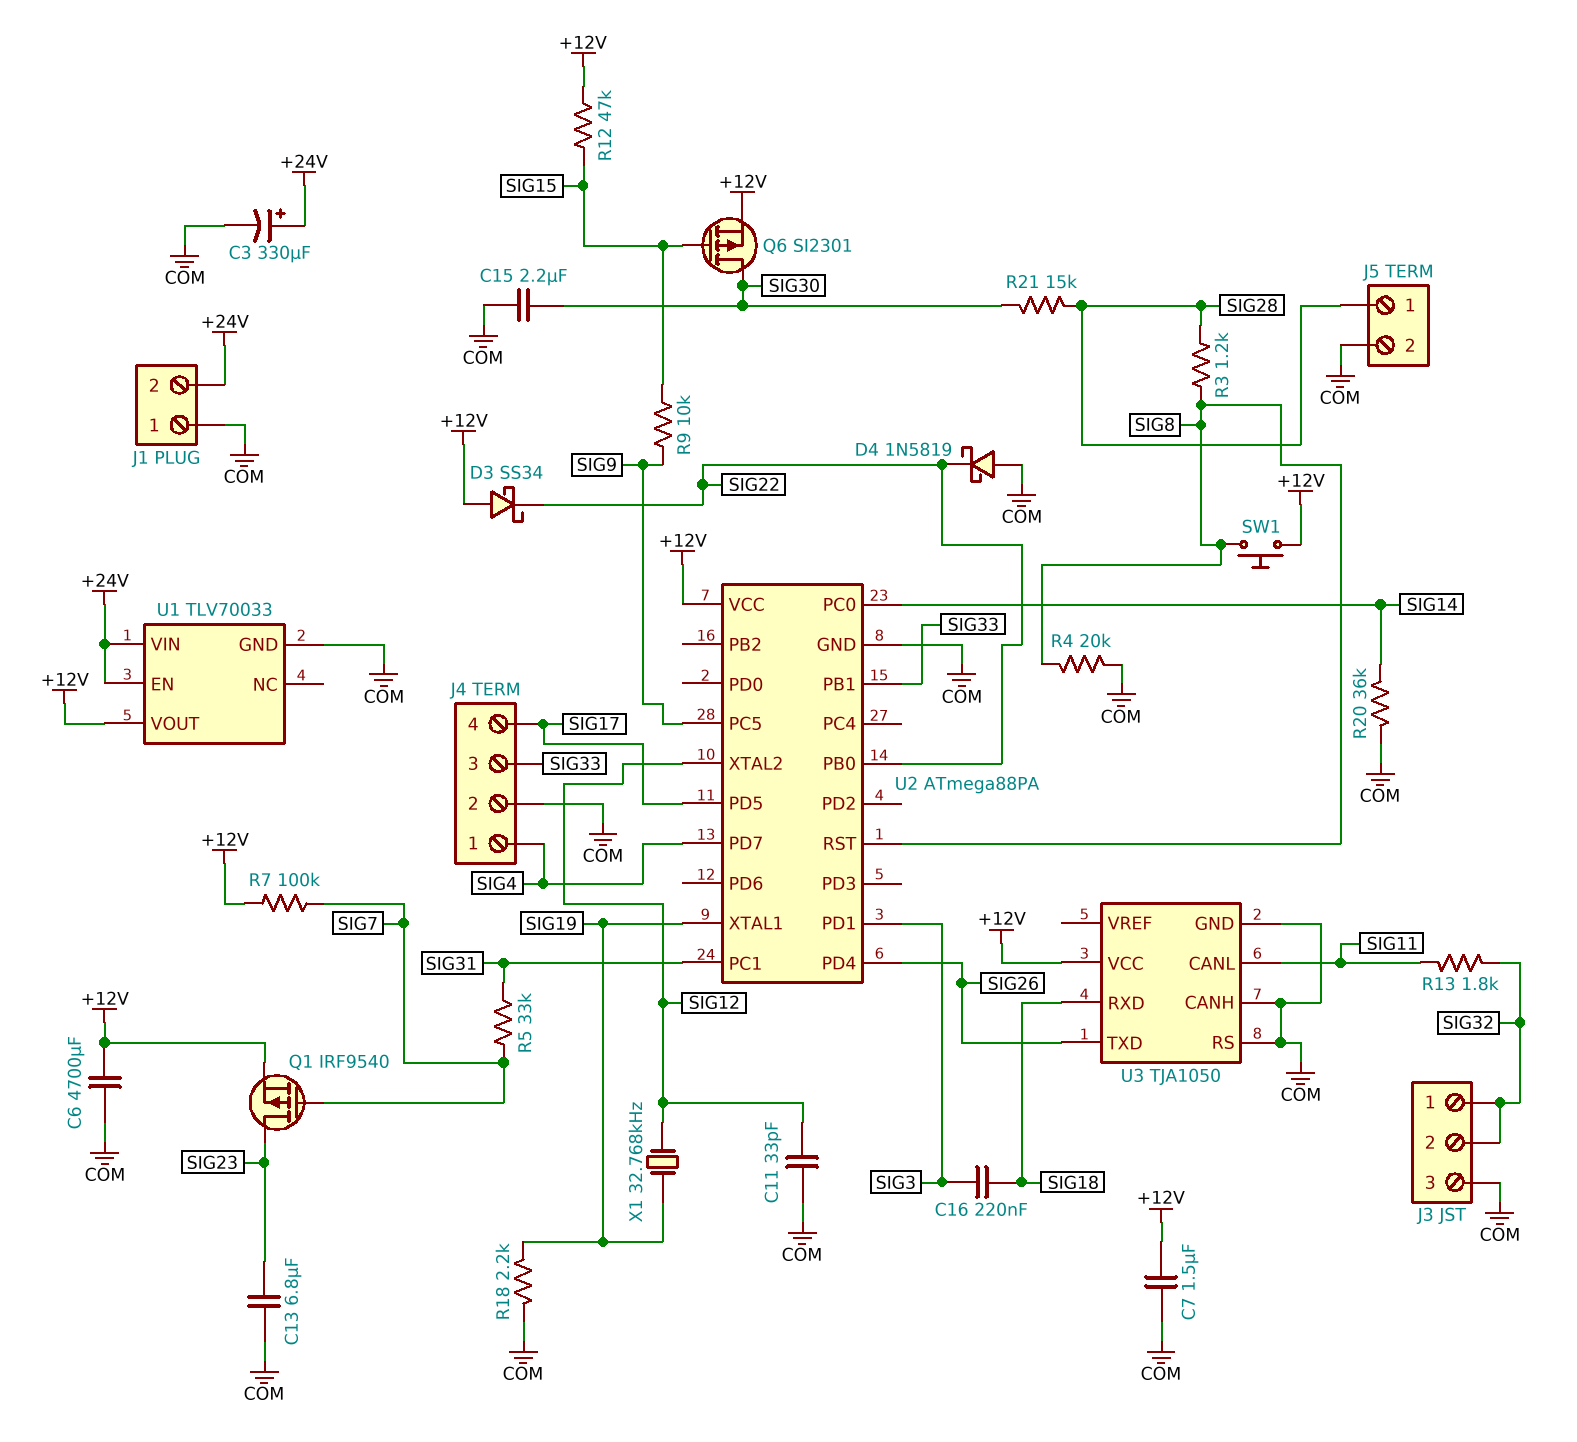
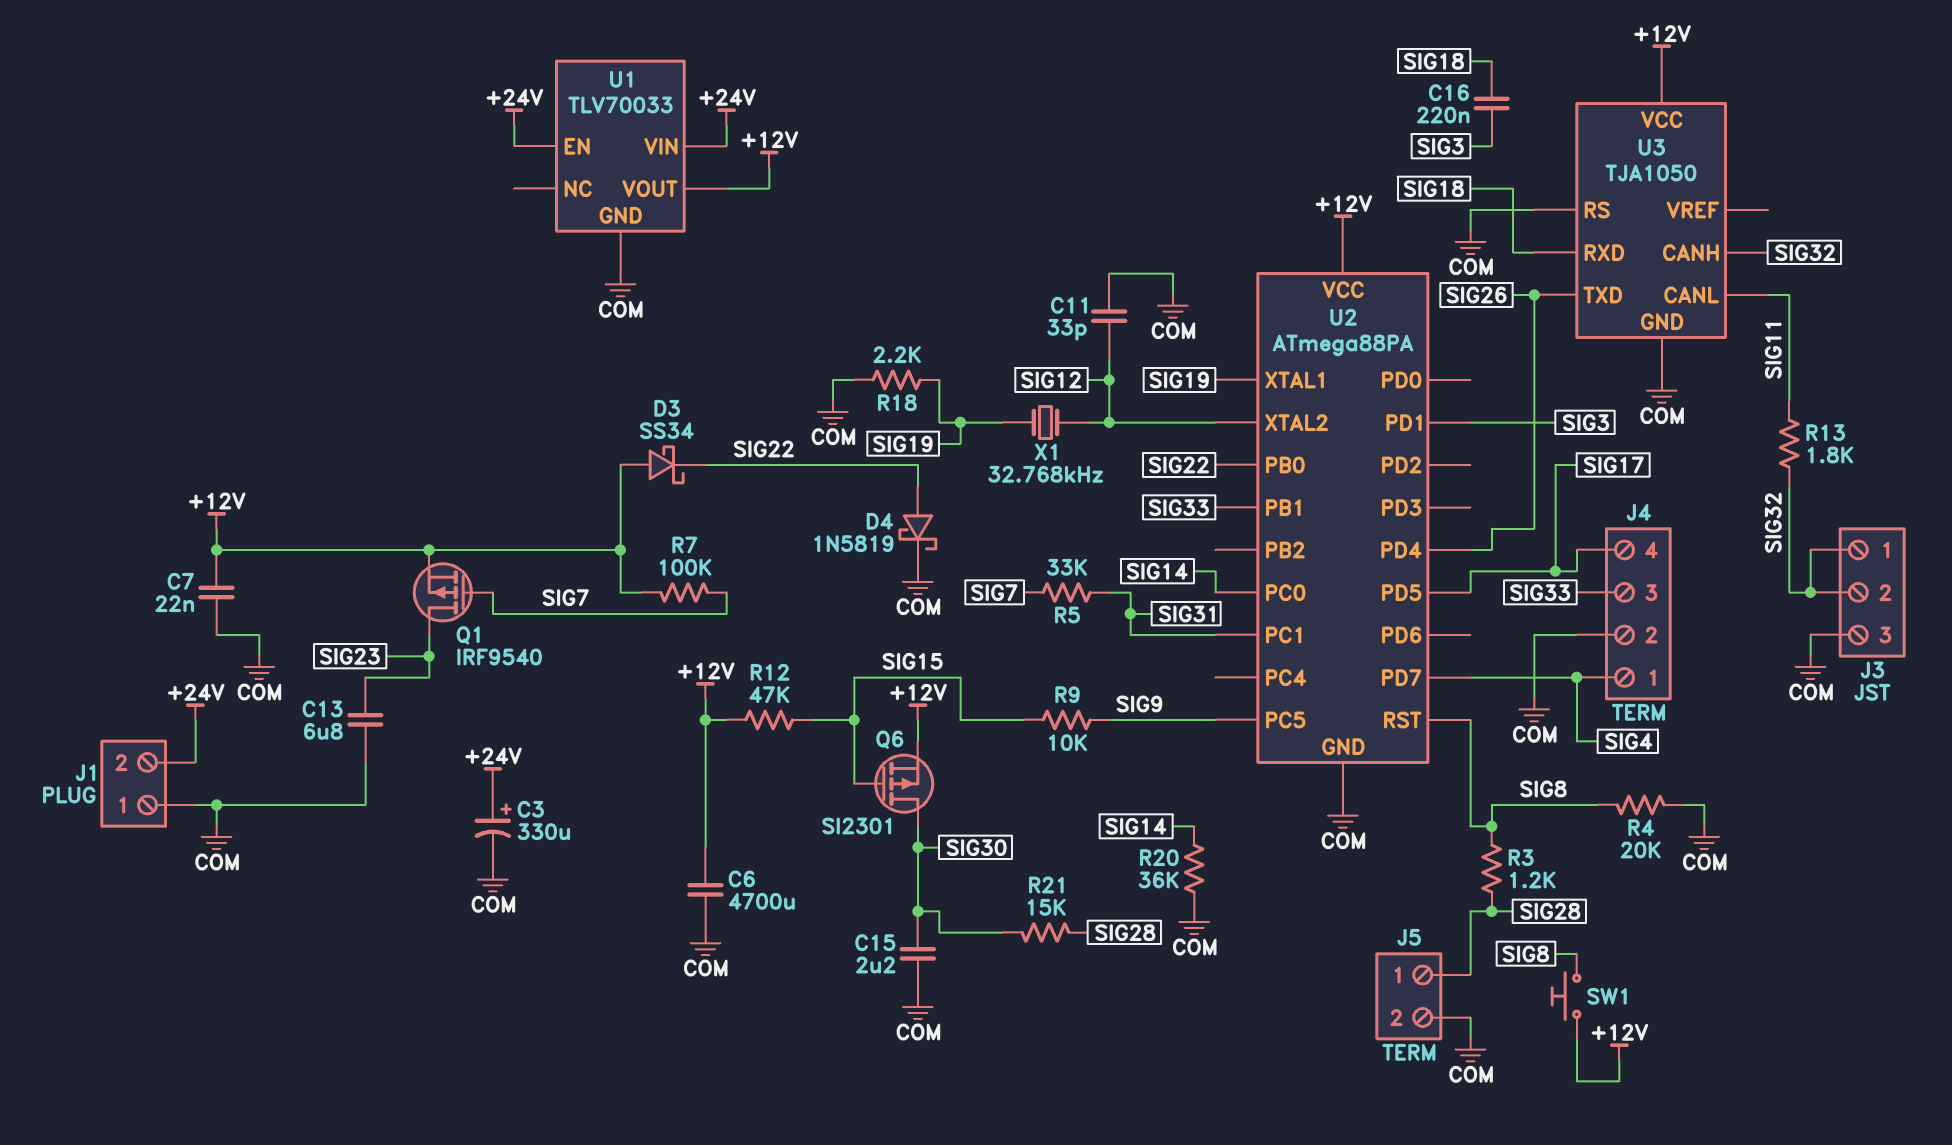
C7: 1.5uF (+12V, COM) -> 22nF (+12V, COM)
D4: schottky 1N5819 (A COM, K SIG22) -> schottky 1N5819 (A SIG22, K COM)
U3 pin CANH: COM -> SIG32

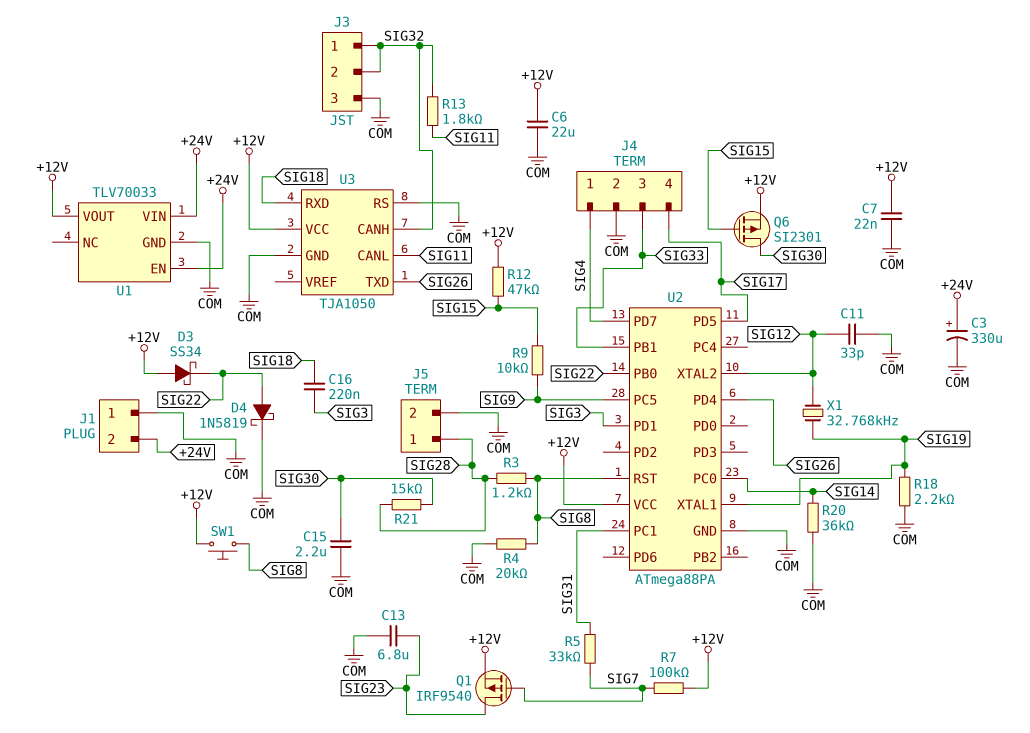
C6: 4700uF (+12V, COM) -> 22uF (+12V, COM)

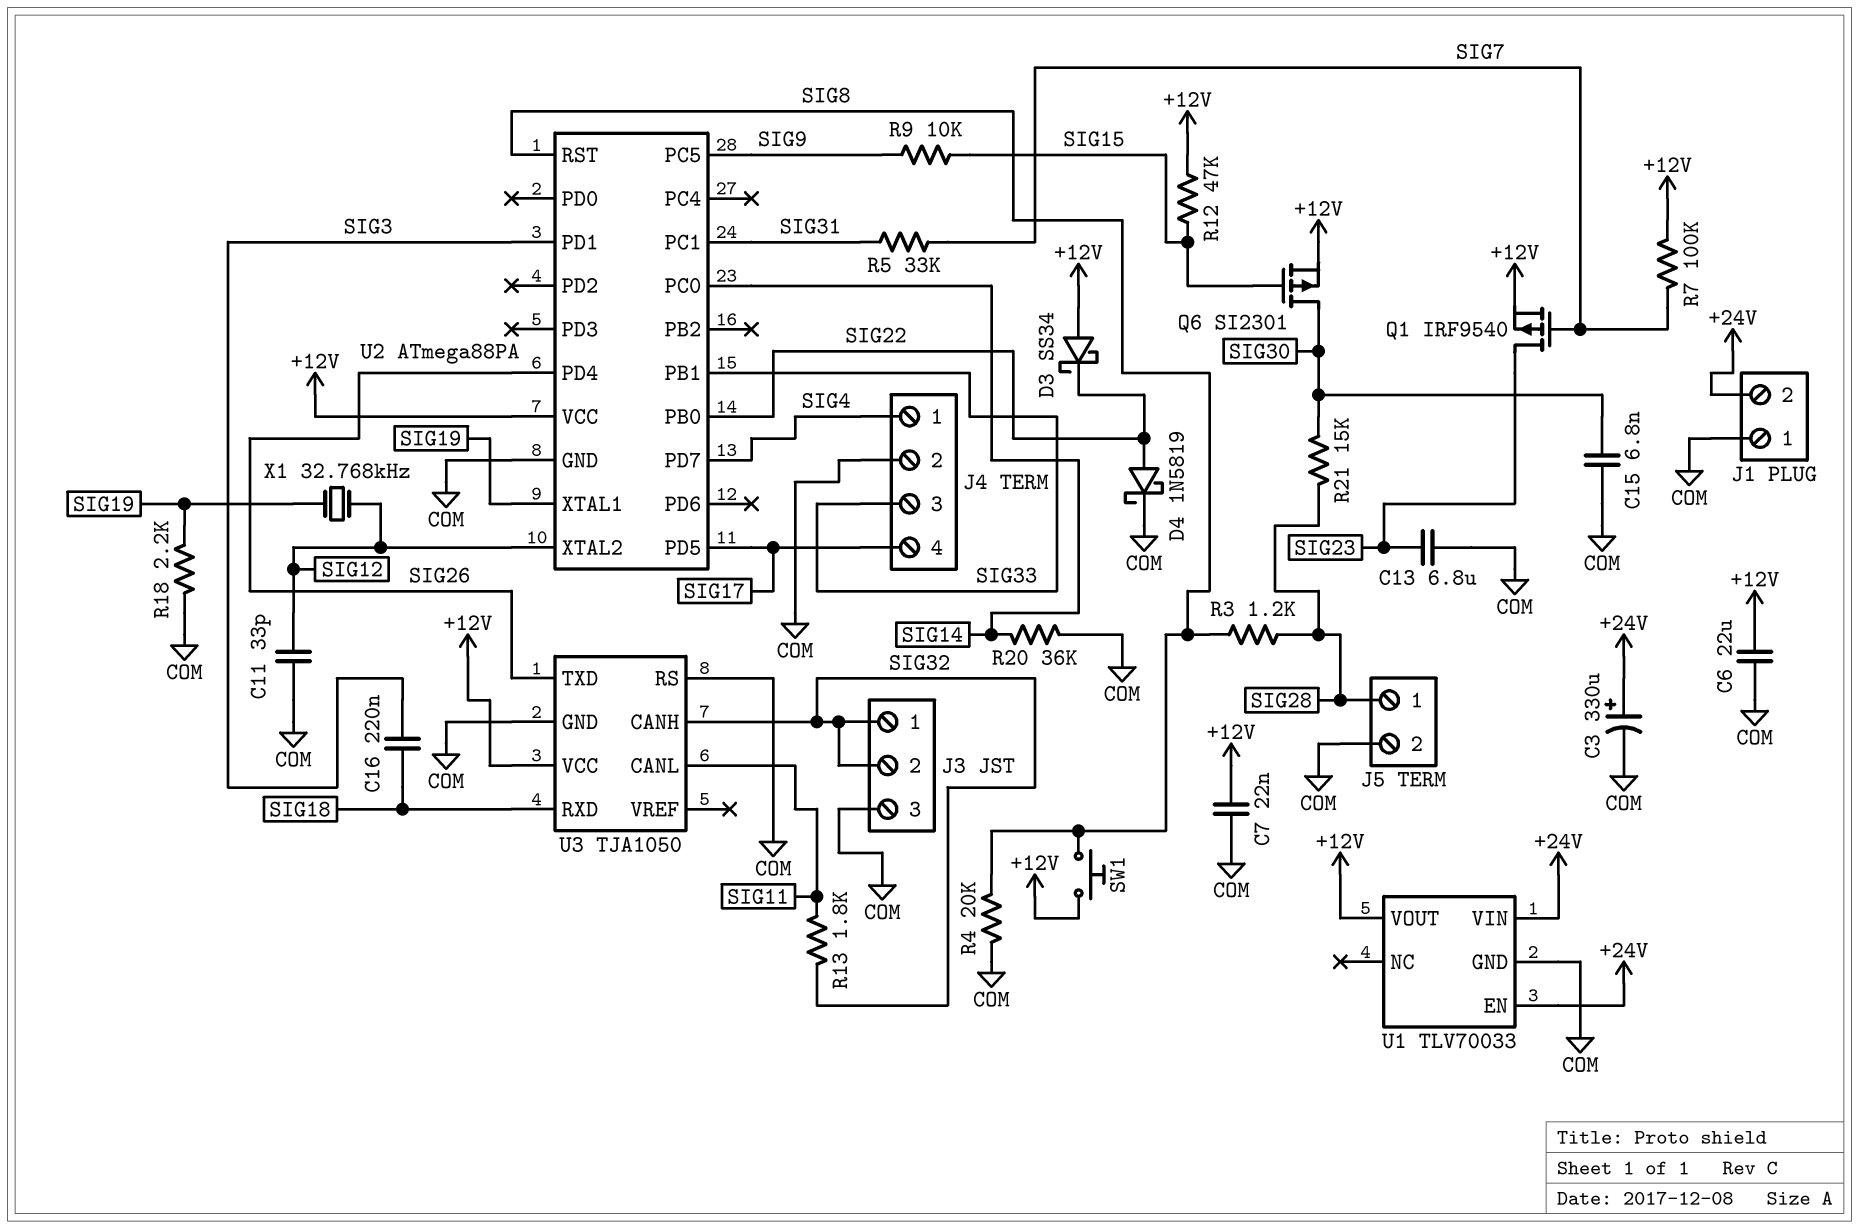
C15: 2.2uF (COM, SIG30) -> 6.8nF (COM, SIG30)

